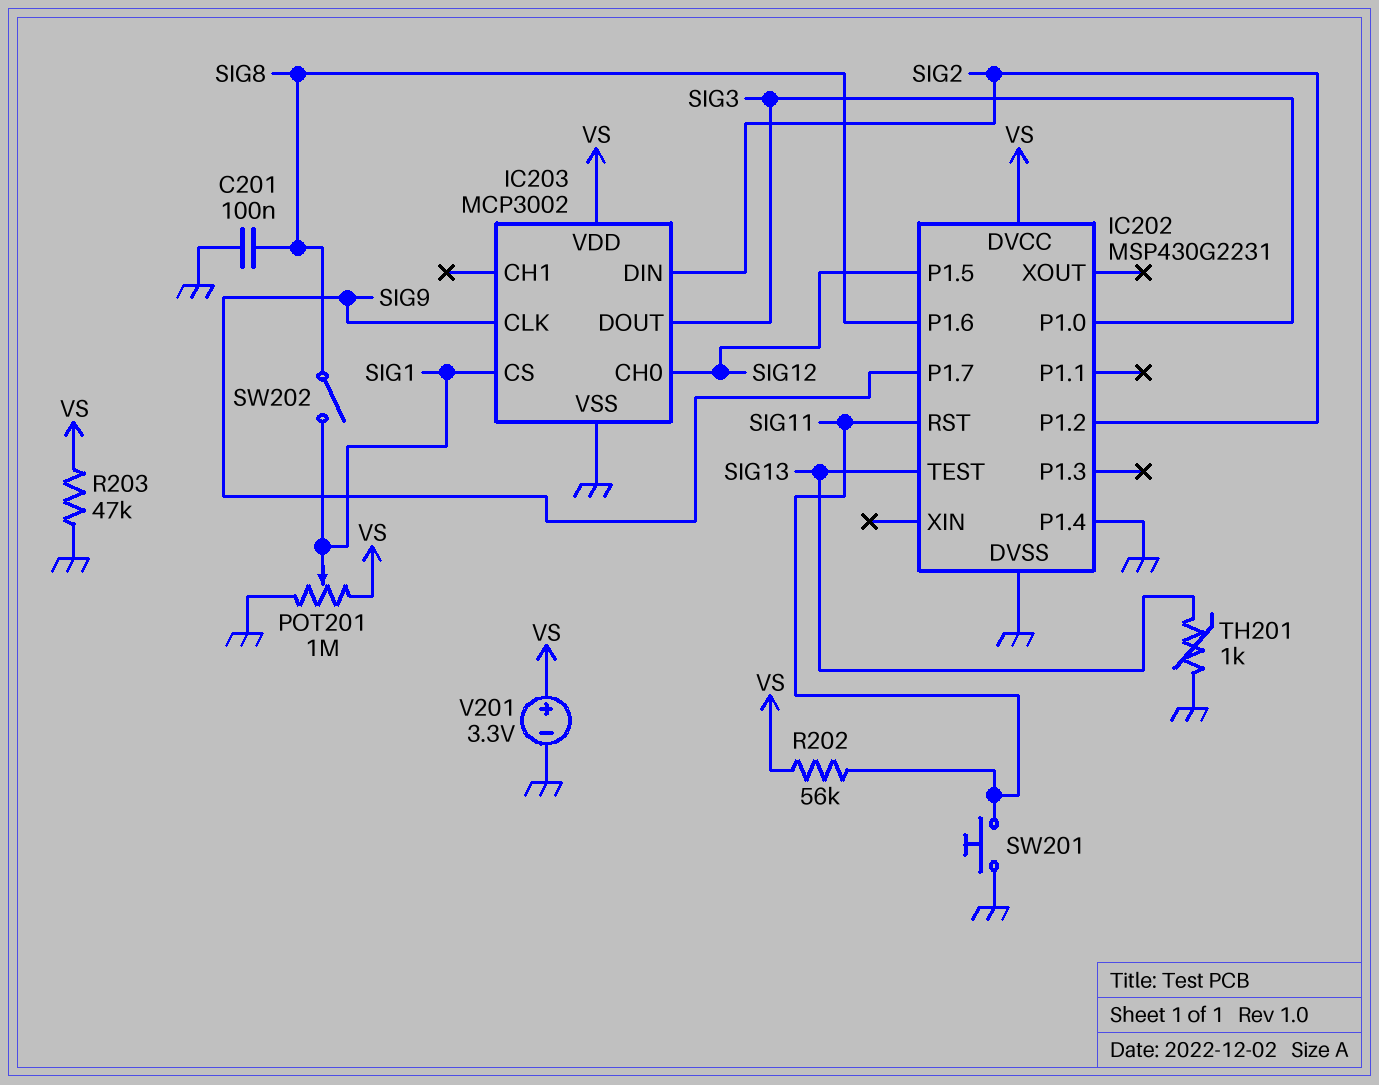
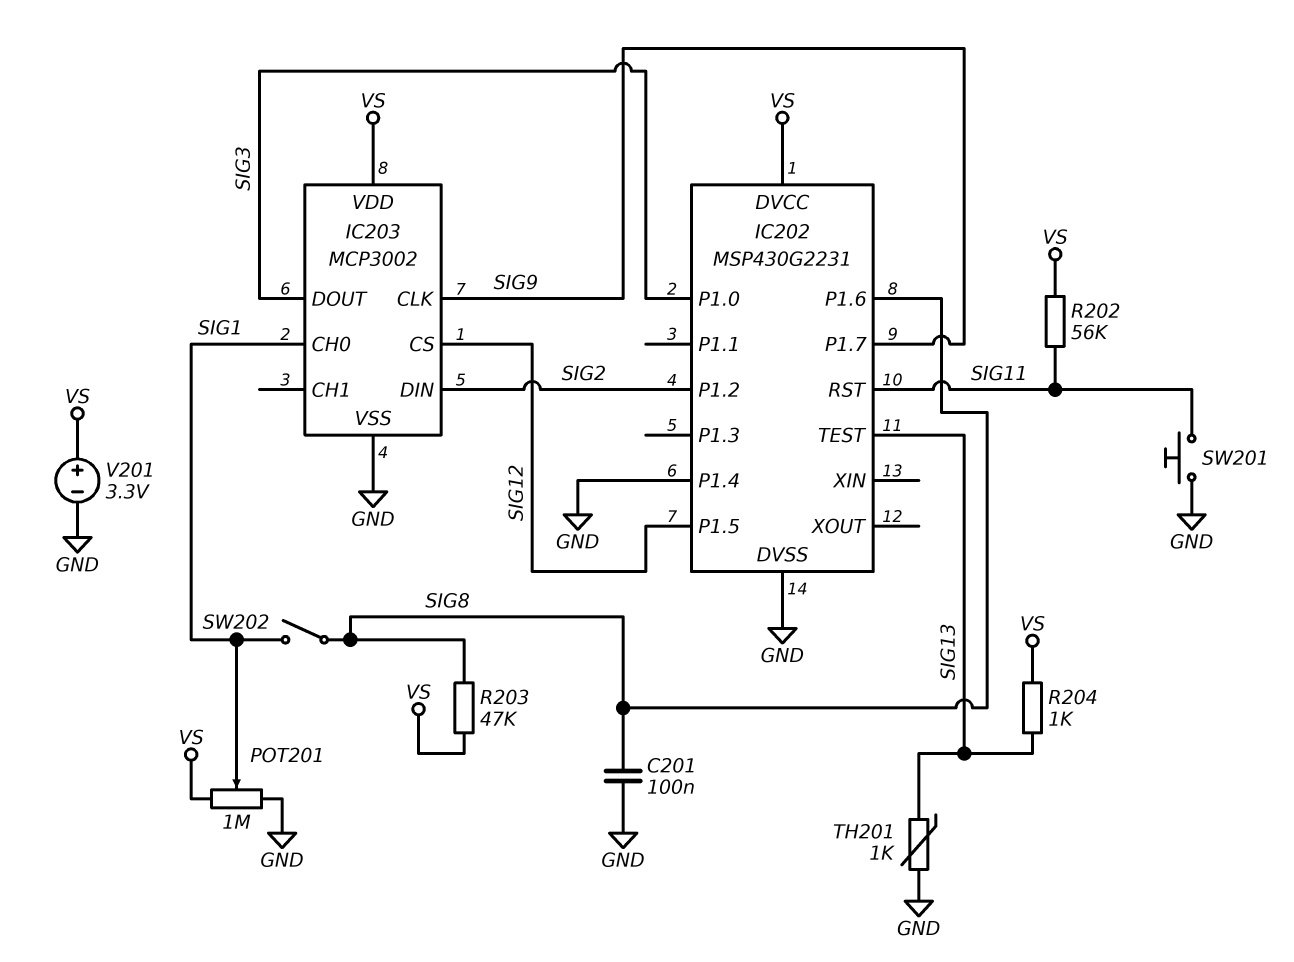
IC203 pin CH0: SIG12 -> SIG1
IC203 pin CS: SIG1 -> SIG12
R203: 47k (GND, VS) -> 47k (SIG8, VS)
R204: none -> 1k (SIG13, VS)

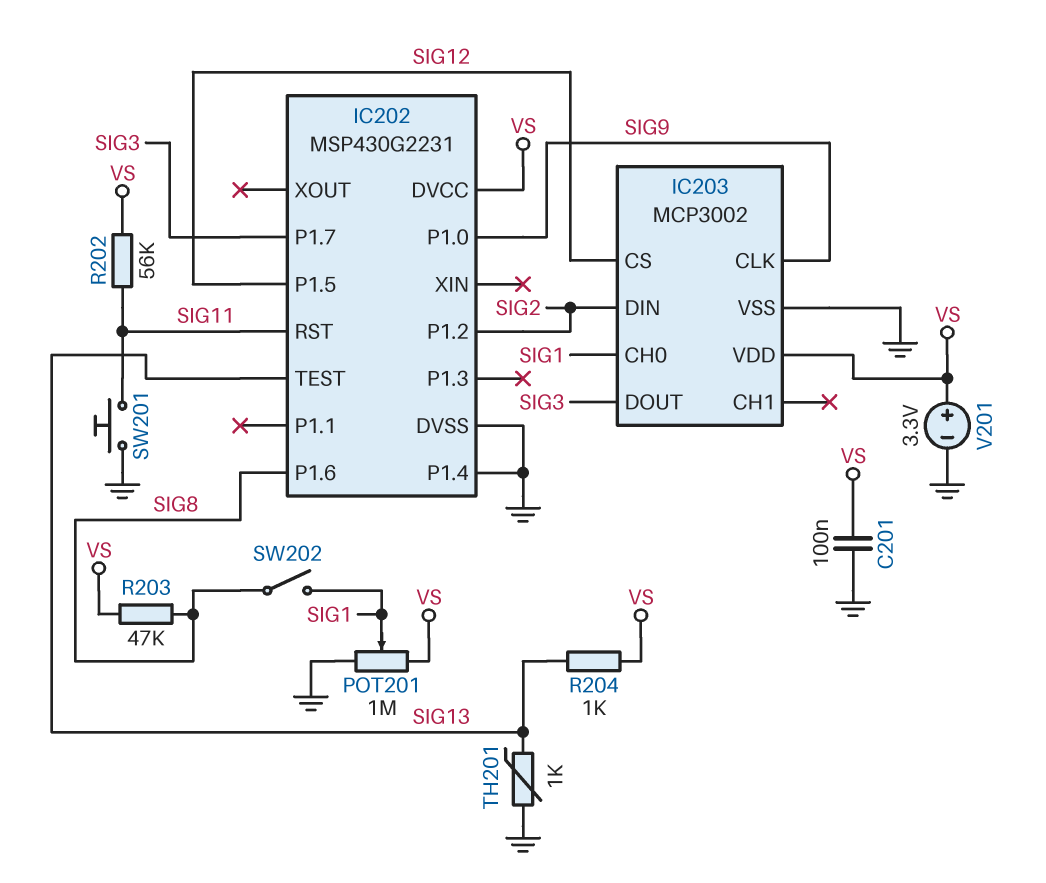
C201: 100nF (GND, SIG8) -> 100nF (GND, VS)
IC202 pin P1.0: SIG3 -> SIG9
IC202 pin P1.7: SIG9 -> SIG3

